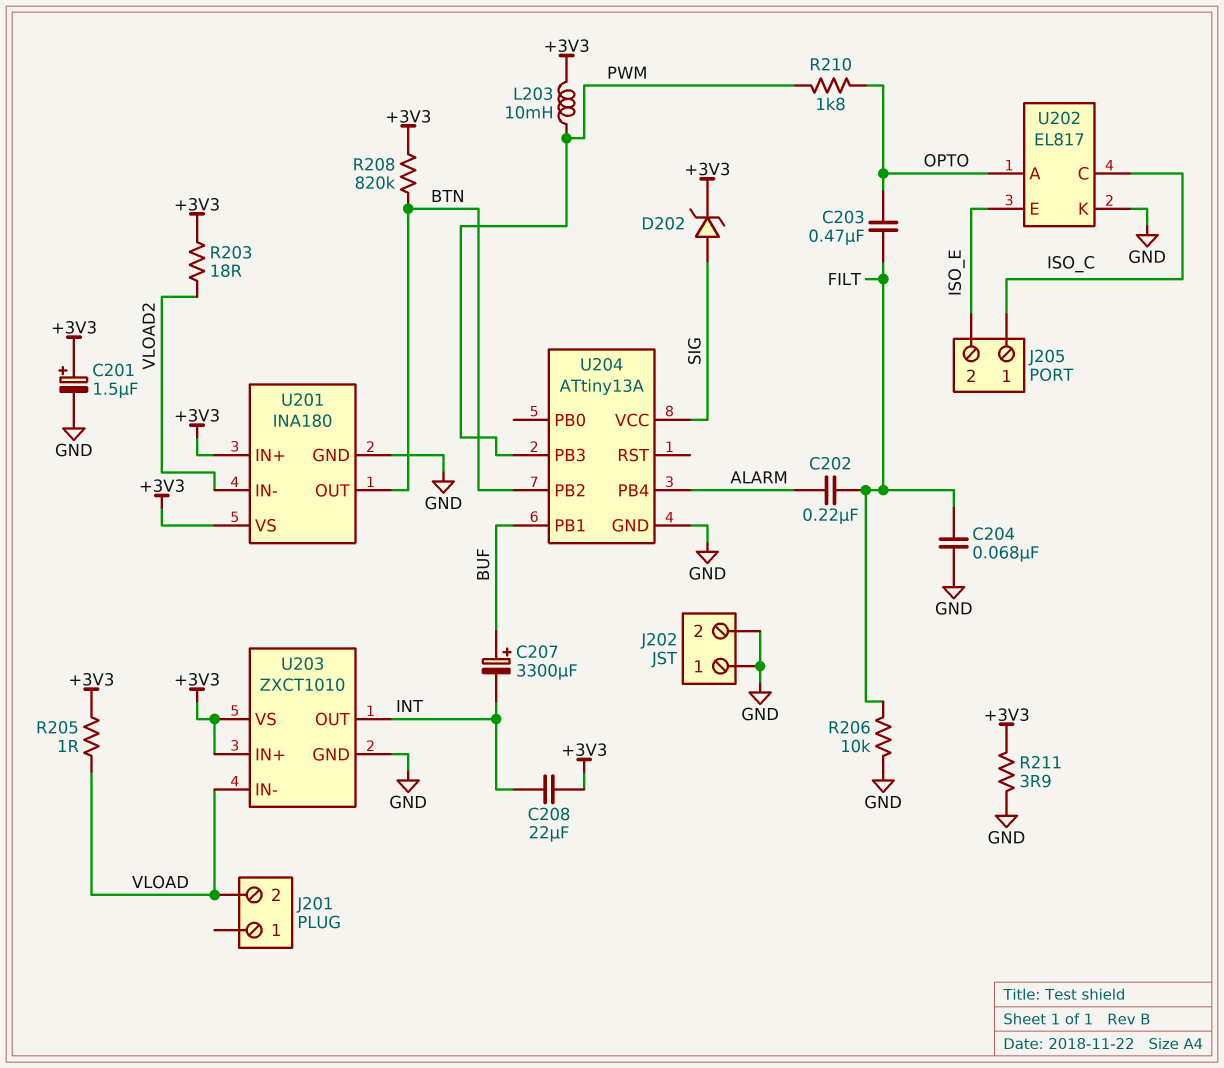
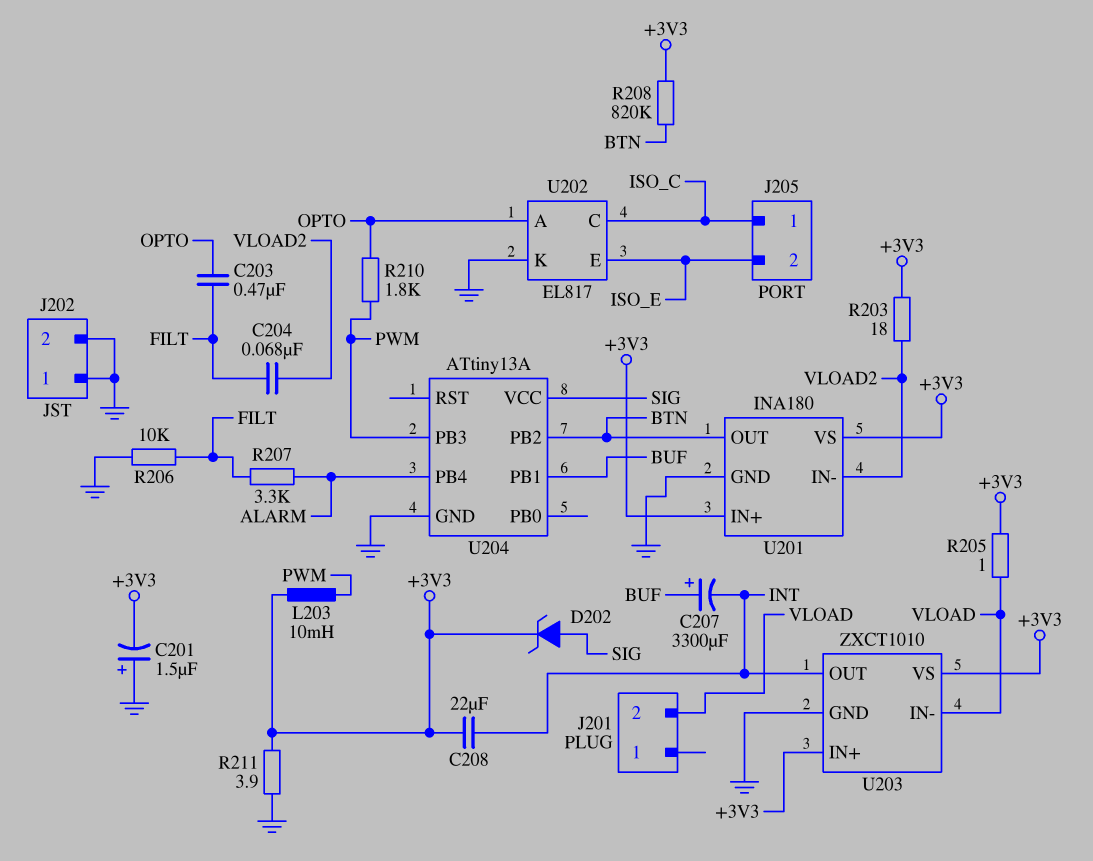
C201: 1.5uF (plus +3V3, minus GND) -> 1.5uF (plus GND, minus +3V3)
C202: 220nF (ALARM, FILT) -> none
C204: 68nF (FILT, GND) -> 68nF (FILT, VLOAD2)
R207: none -> 3.3k (ALARM, FILT)

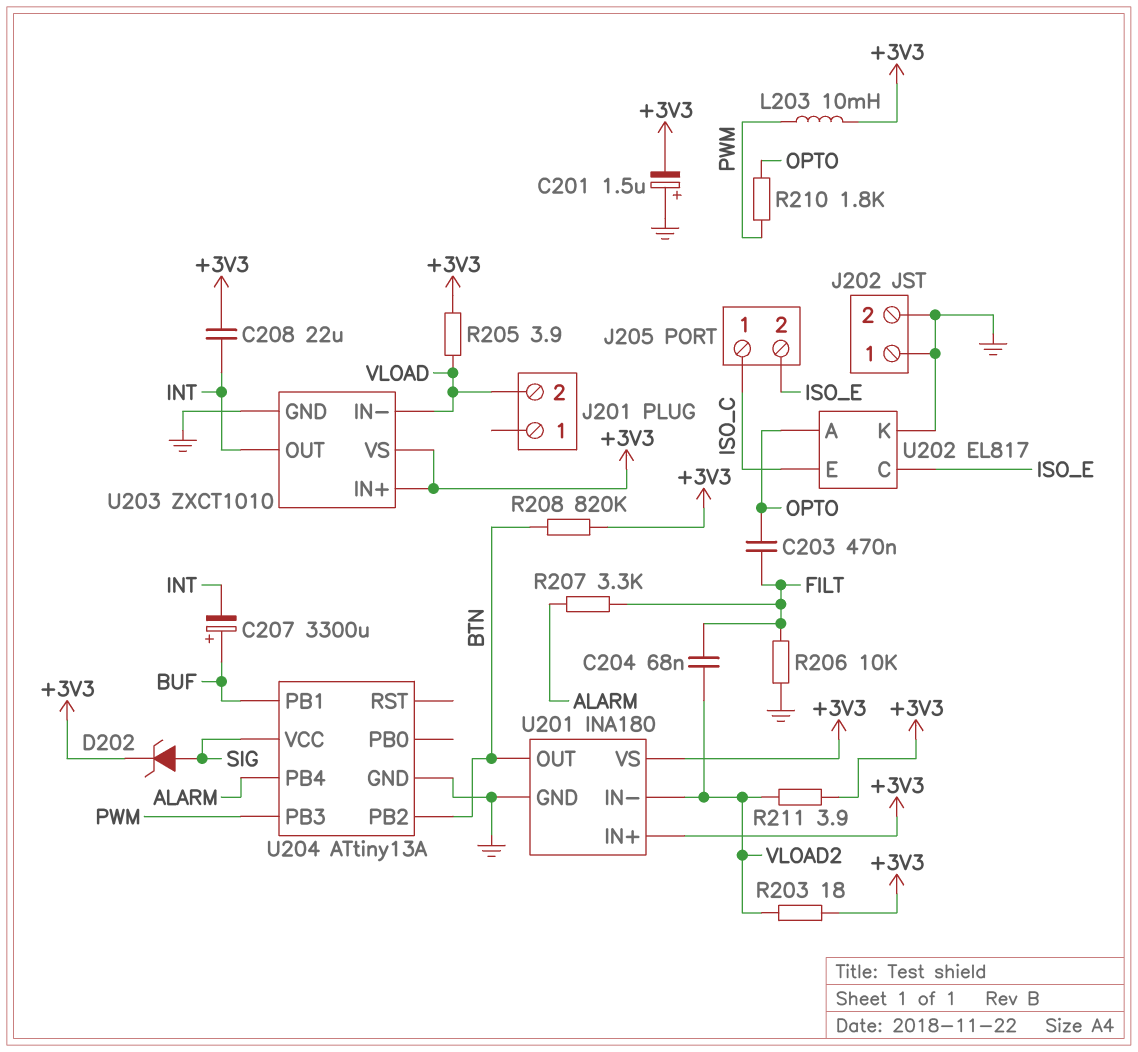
R205: 1 (+3V3, VLOAD) -> 3.9 (+3V3, VLOAD)
R211: 3.9 (+3V3, GND) -> 3.9 (+3V3, VLOAD2)
U202 pin C: ISO_C -> ISO_E
U202 pin E: ISO_E -> ISO_C

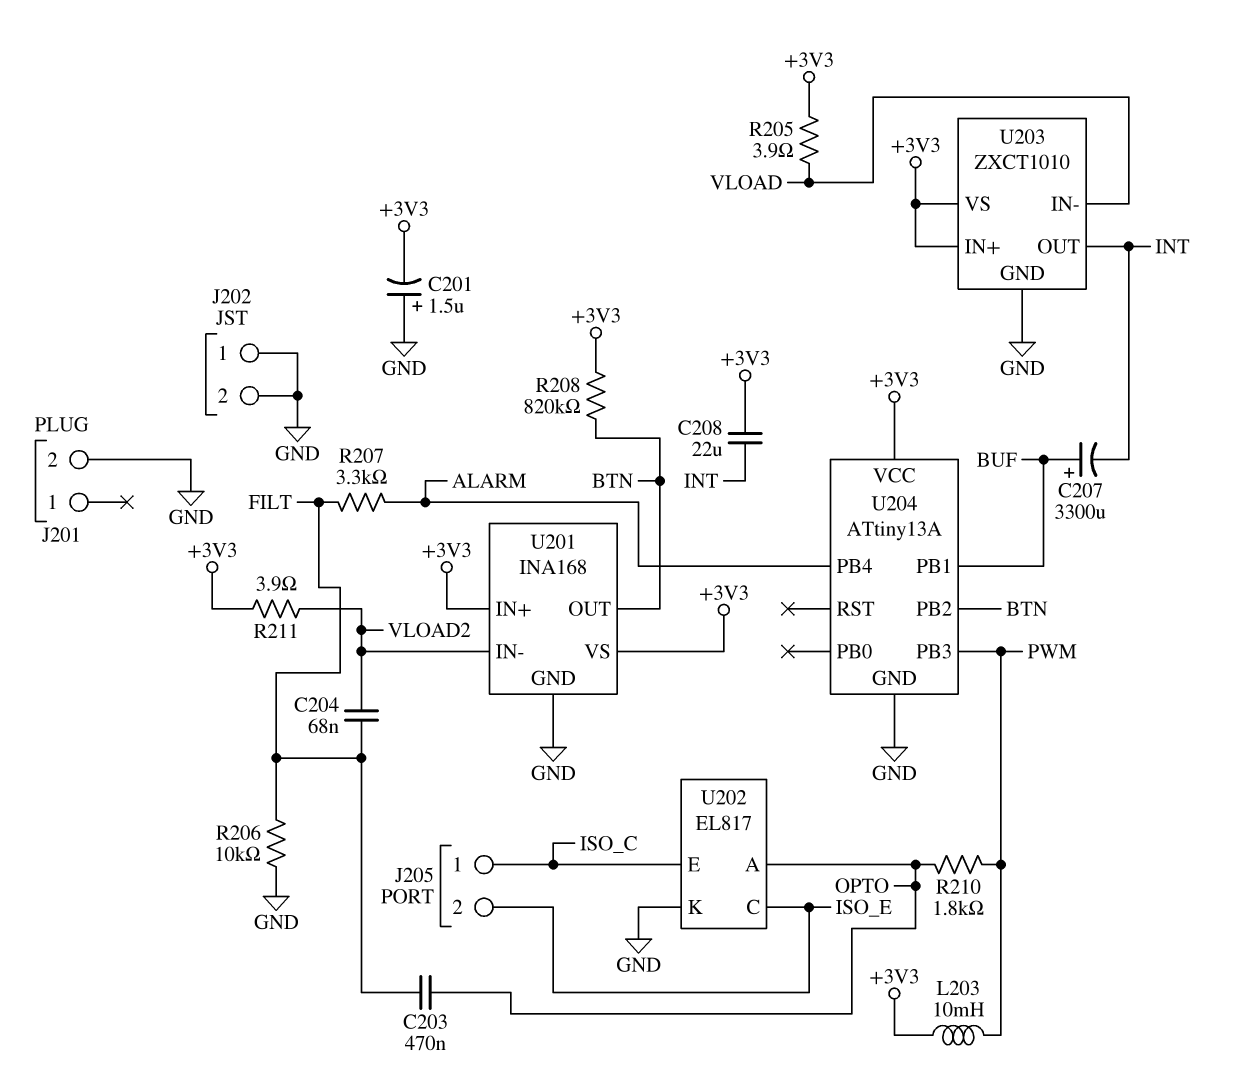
D202: zener (A SIG, K +3V3) -> none
J201 pin 2: VLOAD -> GND
R203: 18 (+3V3, VLOAD2) -> none
U201: INA180 -> INA168
U204 pin VCC: SIG -> +3V3

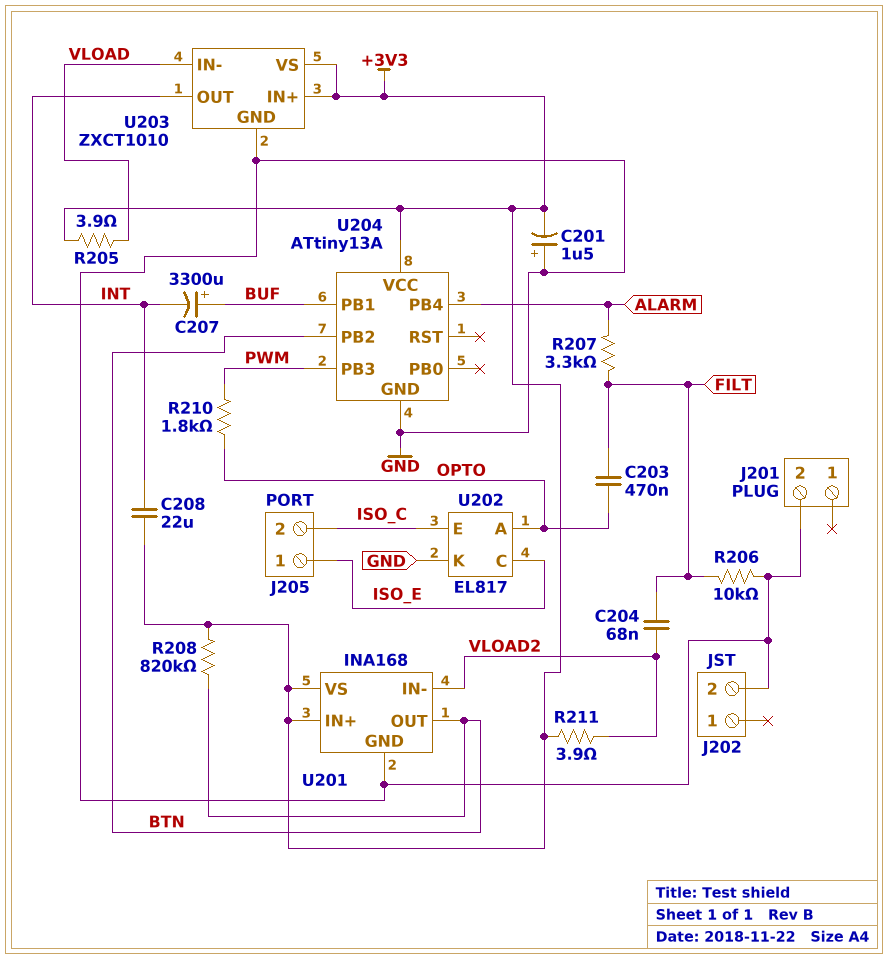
J202 pin 1: GND -> none
J205 pin 1: ISO_C -> ISO_E
J205 pin 2: ISO_E -> ISO_C
L203: 10mH (+3V3, PWM) -> none

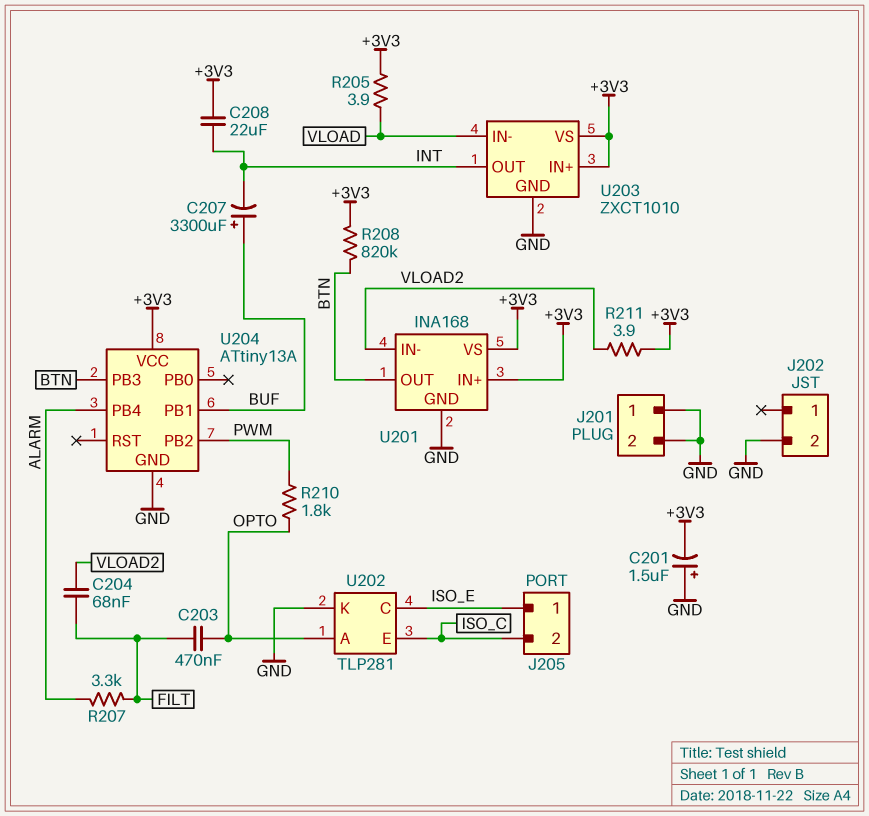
J201 pin 1: none -> GND
R206: 10k (FILT, GND) -> none
U202: EL817 -> TLP281
U204 pin PB2: BTN -> PWM
U204 pin PB3: PWM -> BTN

